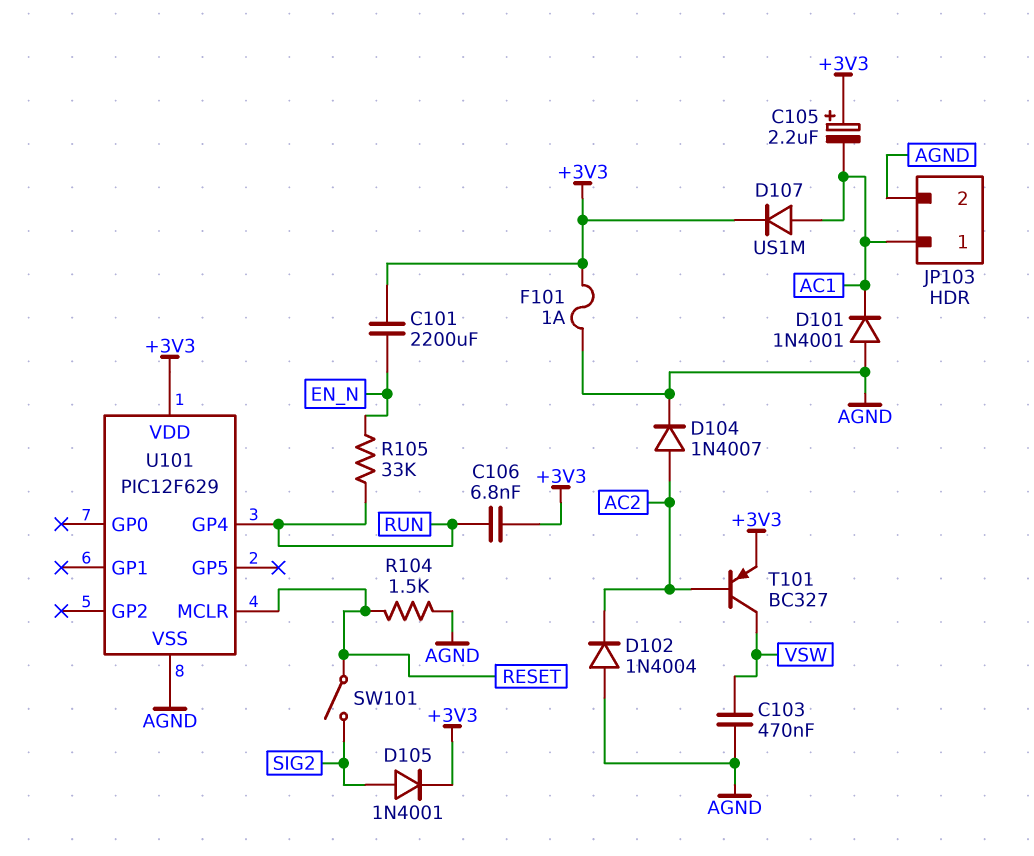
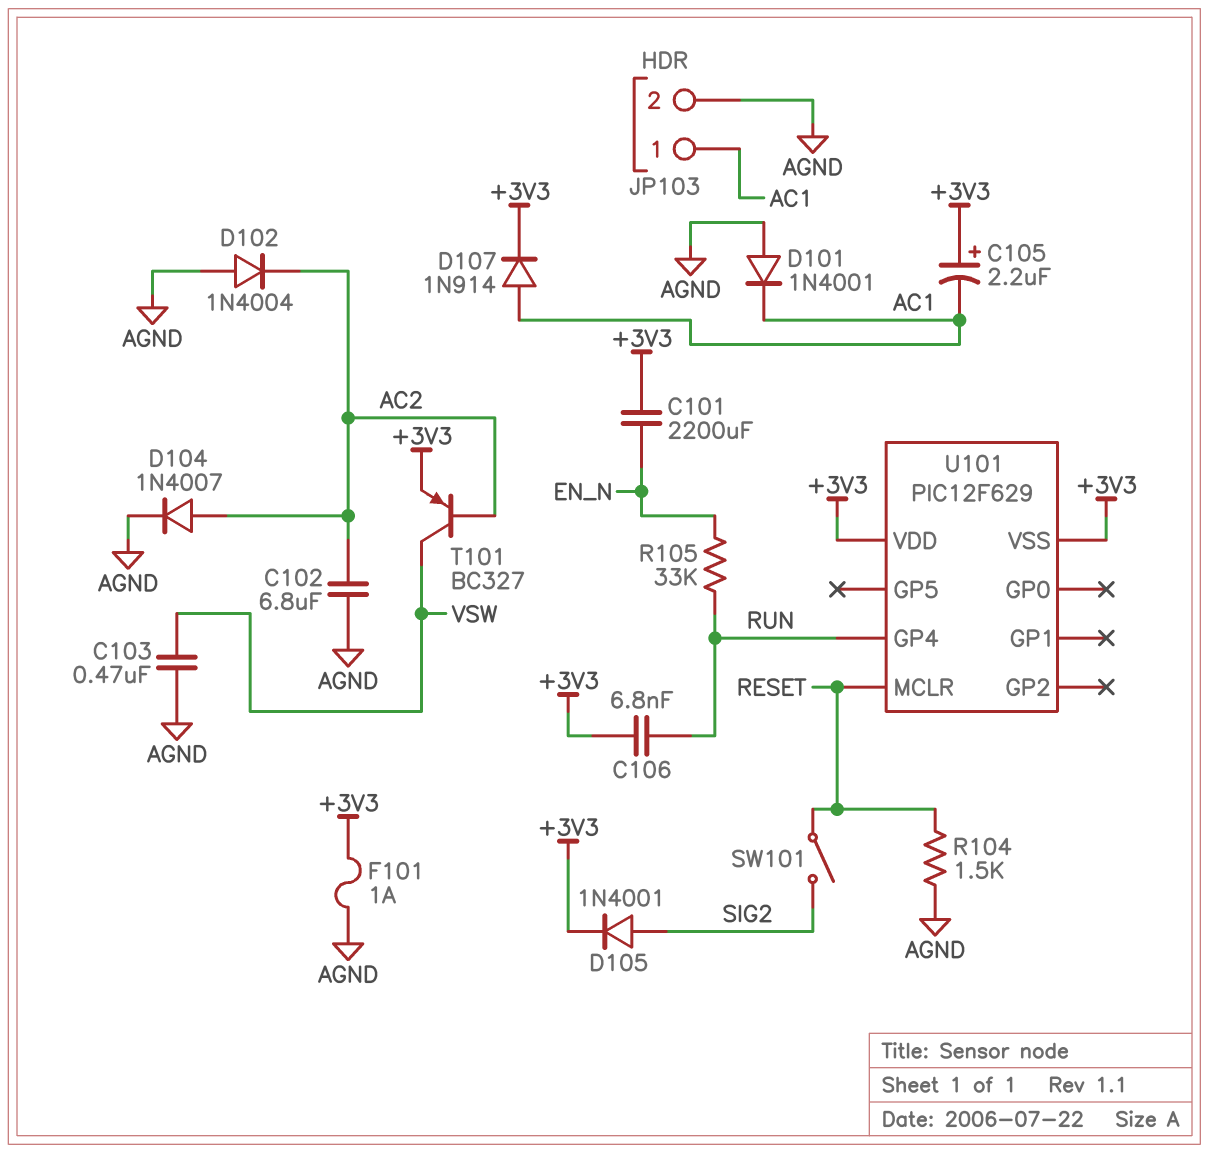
C102: none -> 6.8uF (AC2, AGND)
D107: diode US1M (A AC1, K +3V3) -> diode 1N914 (A AC1, K +3V3)
U101 pin VSS: AGND -> +3V3

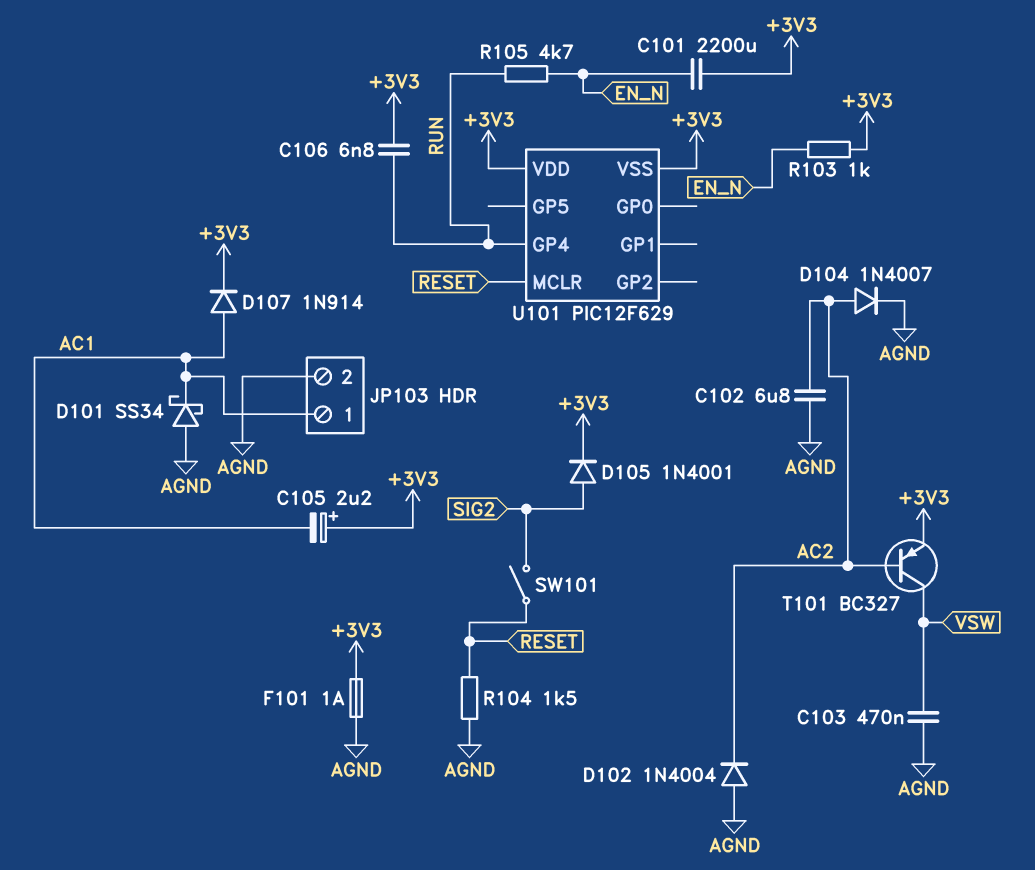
D101: diode 1N4001 (A AGND, K AC1) -> schottky SS34 (A AGND, K AC1)
R103: none -> 1k (+3V3, EN_N)
R105: 33k (EN_N, RUN) -> 4.7k (EN_N, RUN)

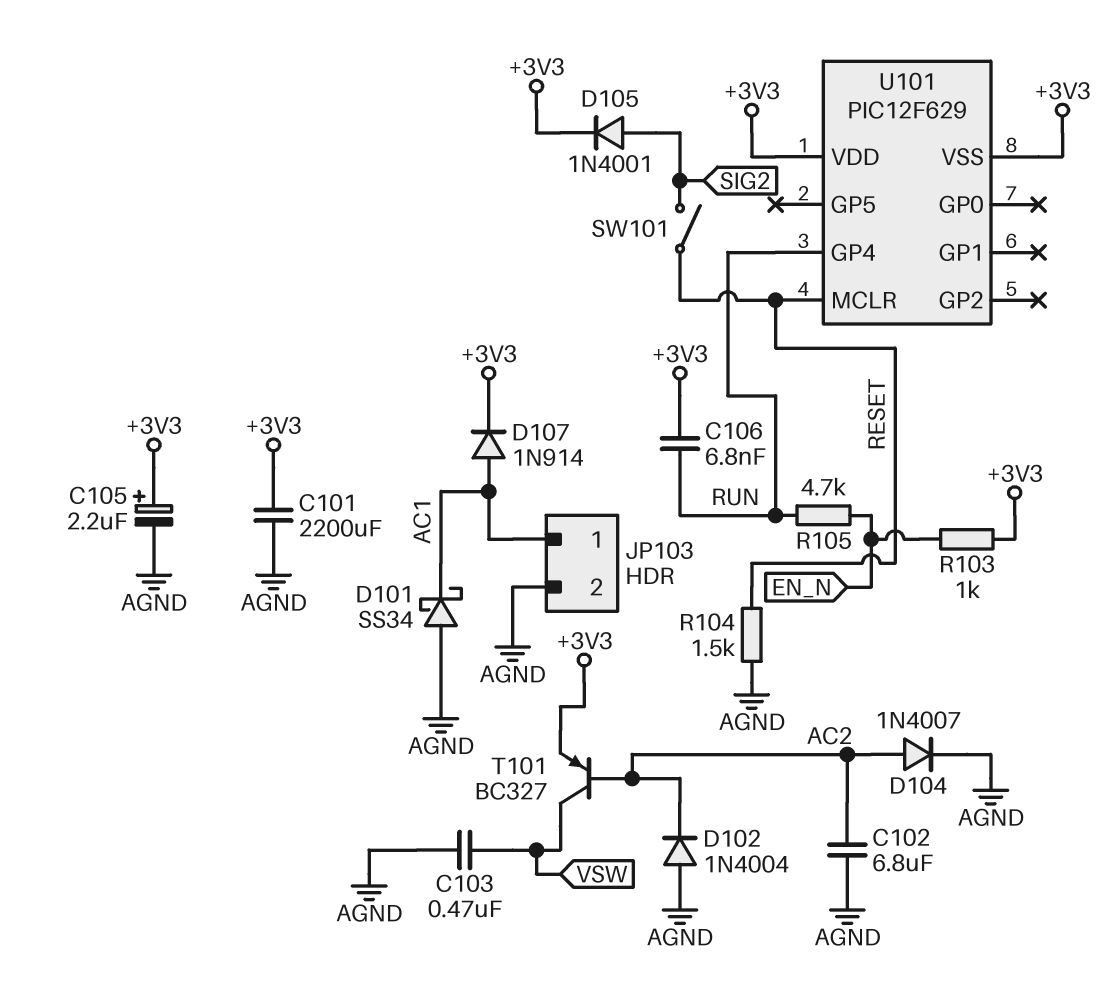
C101: 2200uF (+3V3, EN_N) -> 2200uF (+3V3, AGND)
C105: 2.2uF (plus +3V3, minus AC1) -> 2.2uF (plus +3V3, minus AGND)
F101: 1A (+3V3, AGND) -> none

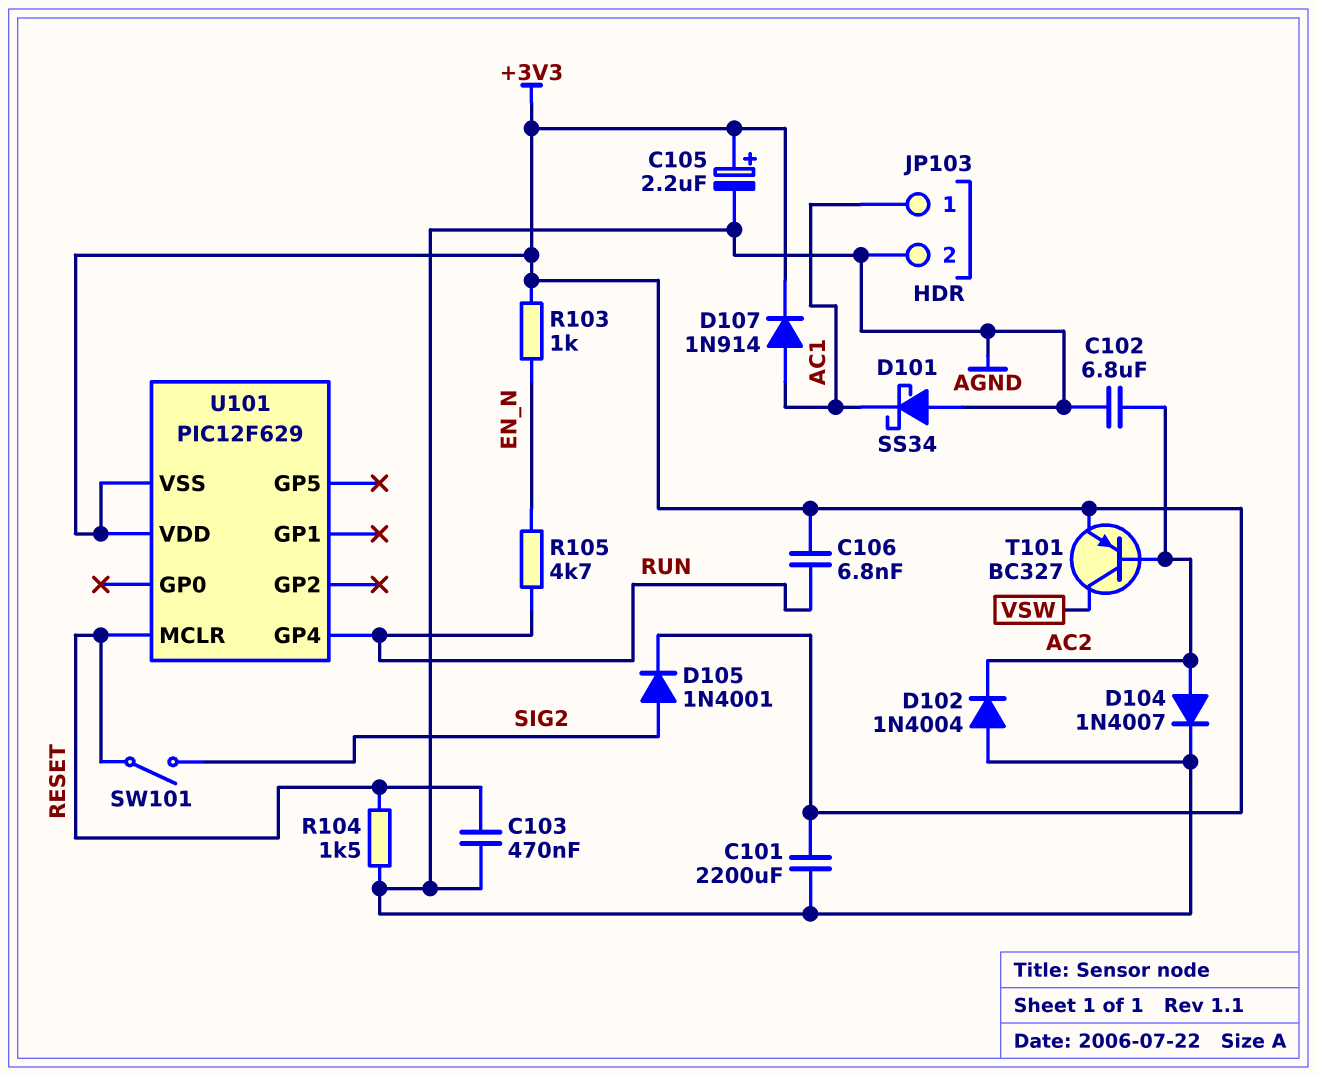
C103: 470nF (AGND, VSW) -> 470nF (AGND, RESET)

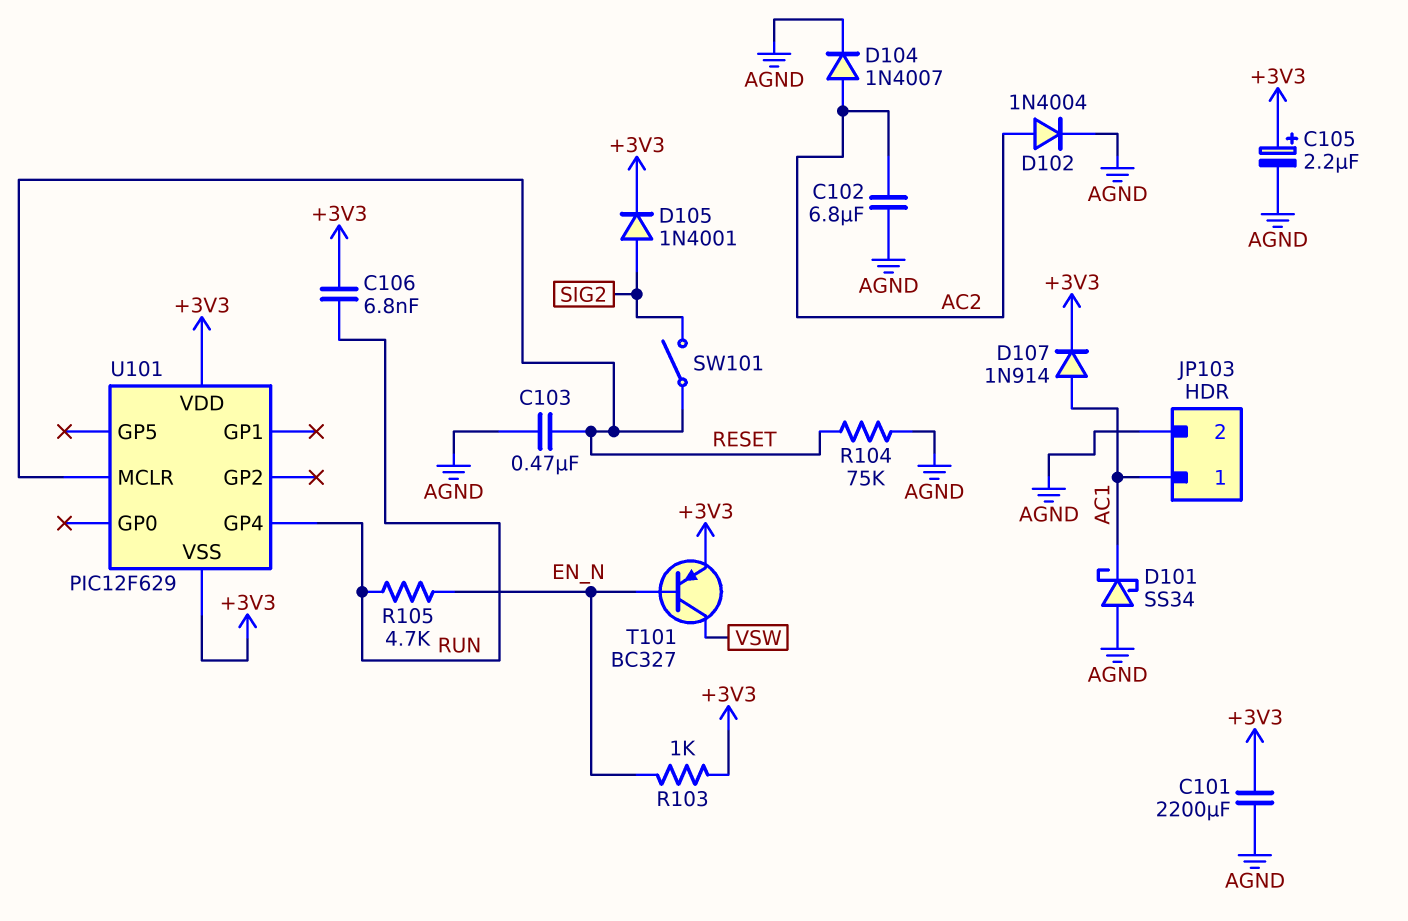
D102: diode 1N4004 (A AGND, K AC2) -> diode 1N4004 (A AC2, K AGND)
R104: 1.5k (AGND, RESET) -> 75k (AGND, RESET)
T101: PNP BC327 (B AC2, C VSW, E +3V3) -> PNP BC327 (B EN_N, C VSW, E +3V3)

